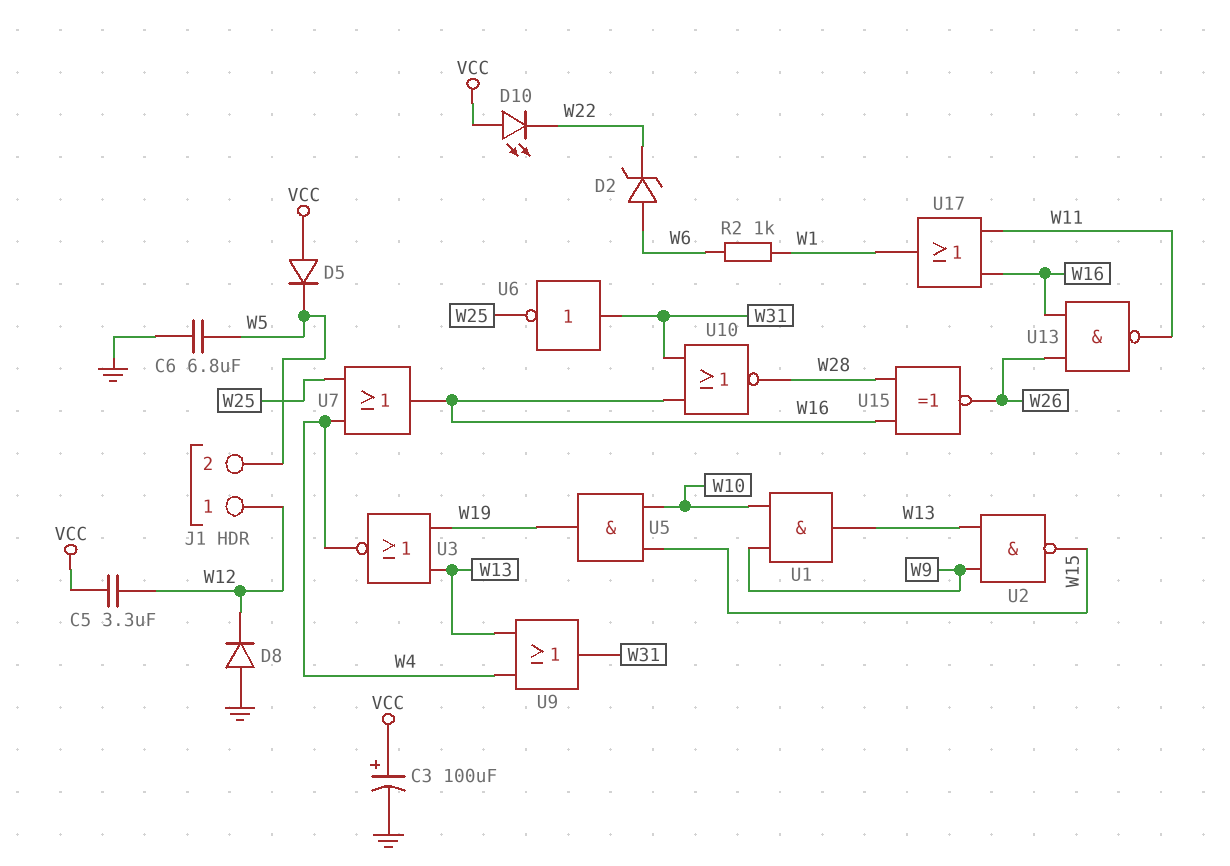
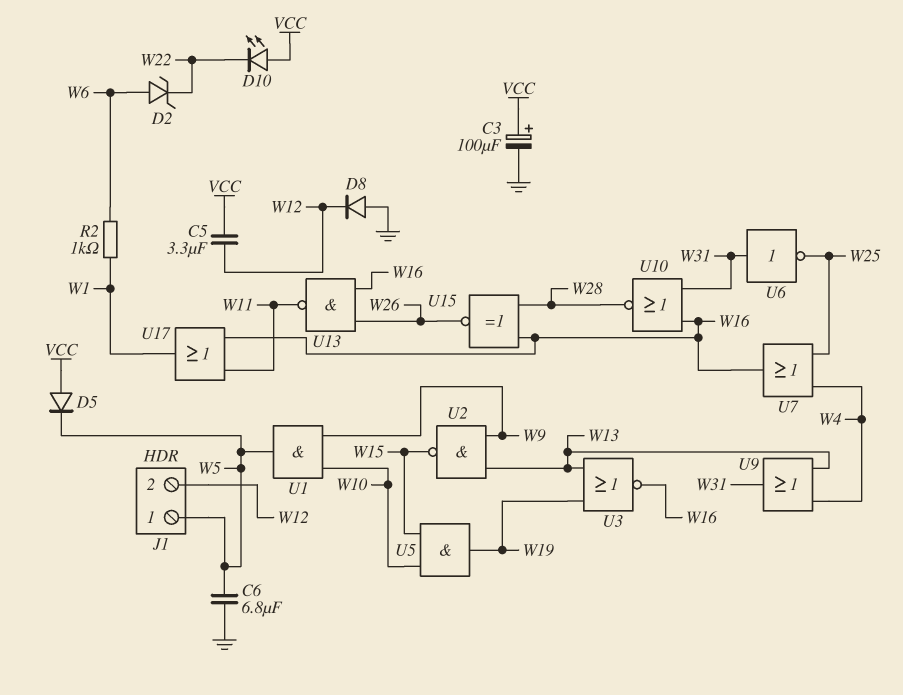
J1 pin 1: W12 -> W5
J1 pin 2: W5 -> W12
U1: AND (in W9, in W10, out W13) -> AND (in W9, in W10, out W5)
U3: NOR (in W13, in W19, out W4) -> NOR (in W13, in W19, out W16)

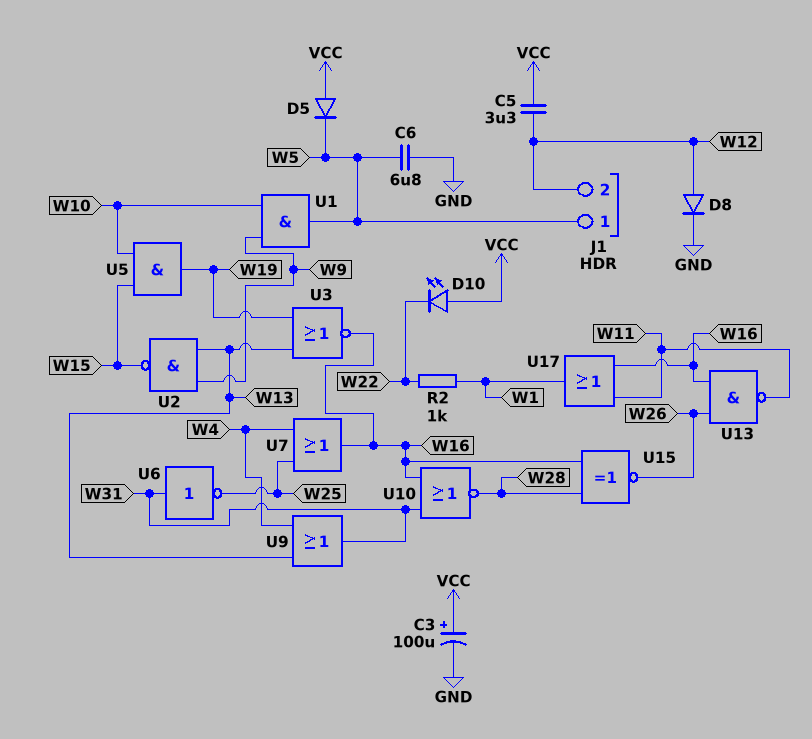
D2: zener (A W6, K W22) -> none
D8: diode (A GND, K W12) -> diode (A W12, K GND)
R2: 1k (W1, W6) -> 1k (W1, W22)

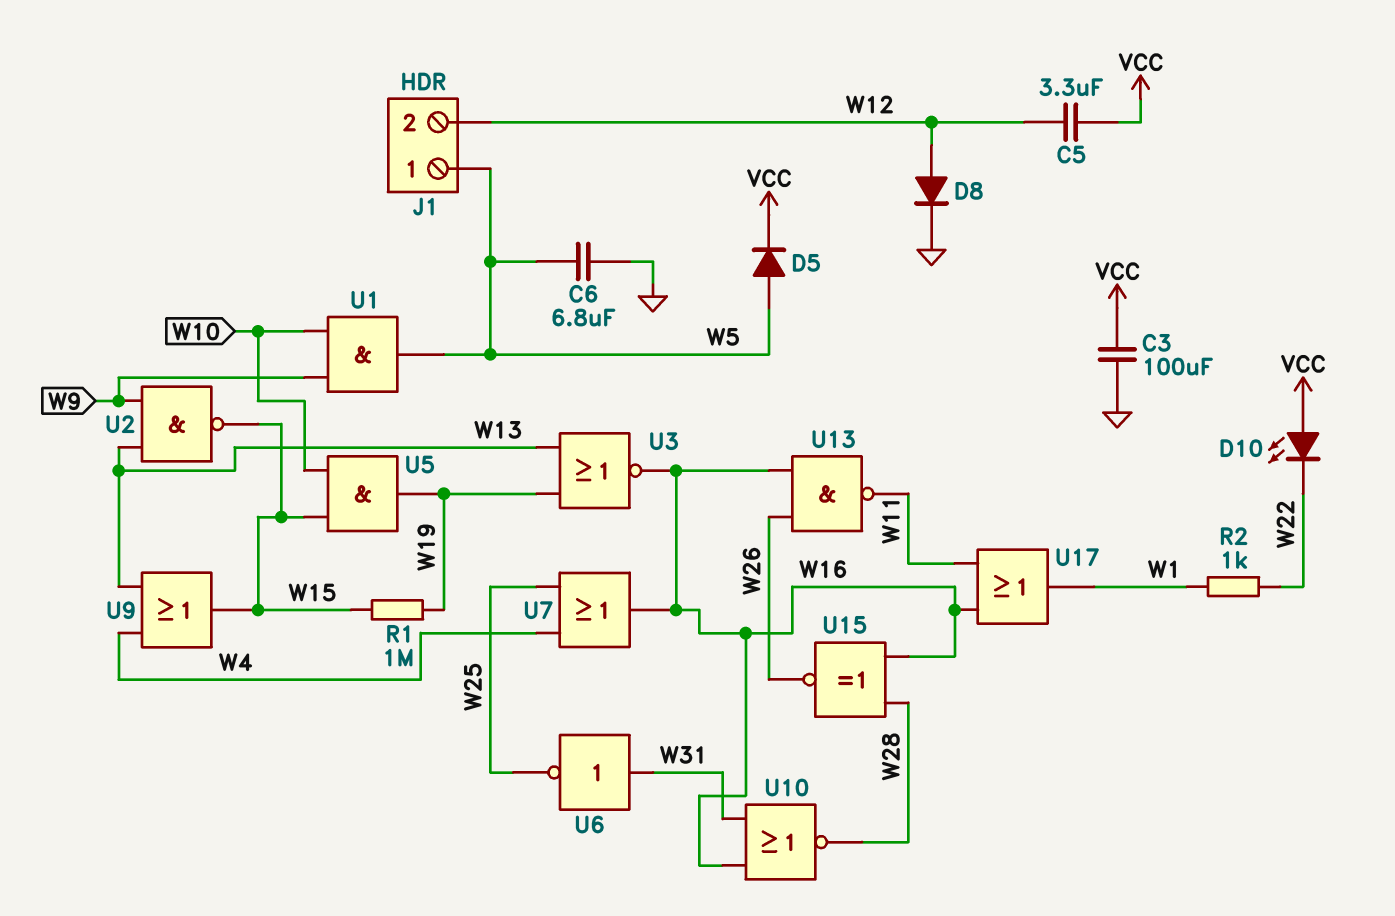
C3: 100uF (plus VCC, minus GND) -> 100uF (GND, VCC)
D5: diode (A VCC, K W5) -> diode (A W5, K VCC)
R1: none -> 1M (W15, W19)
U9: OR (in W4, in W13, out W31) -> OR (in W4, in W13, out W15)

